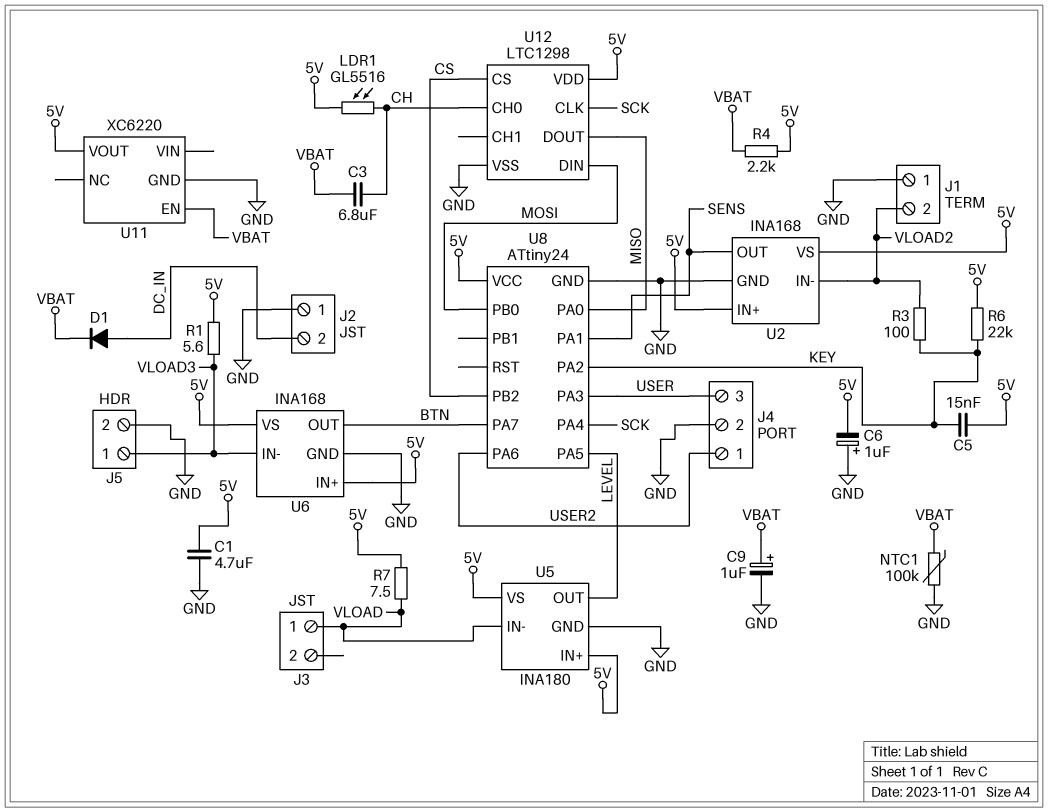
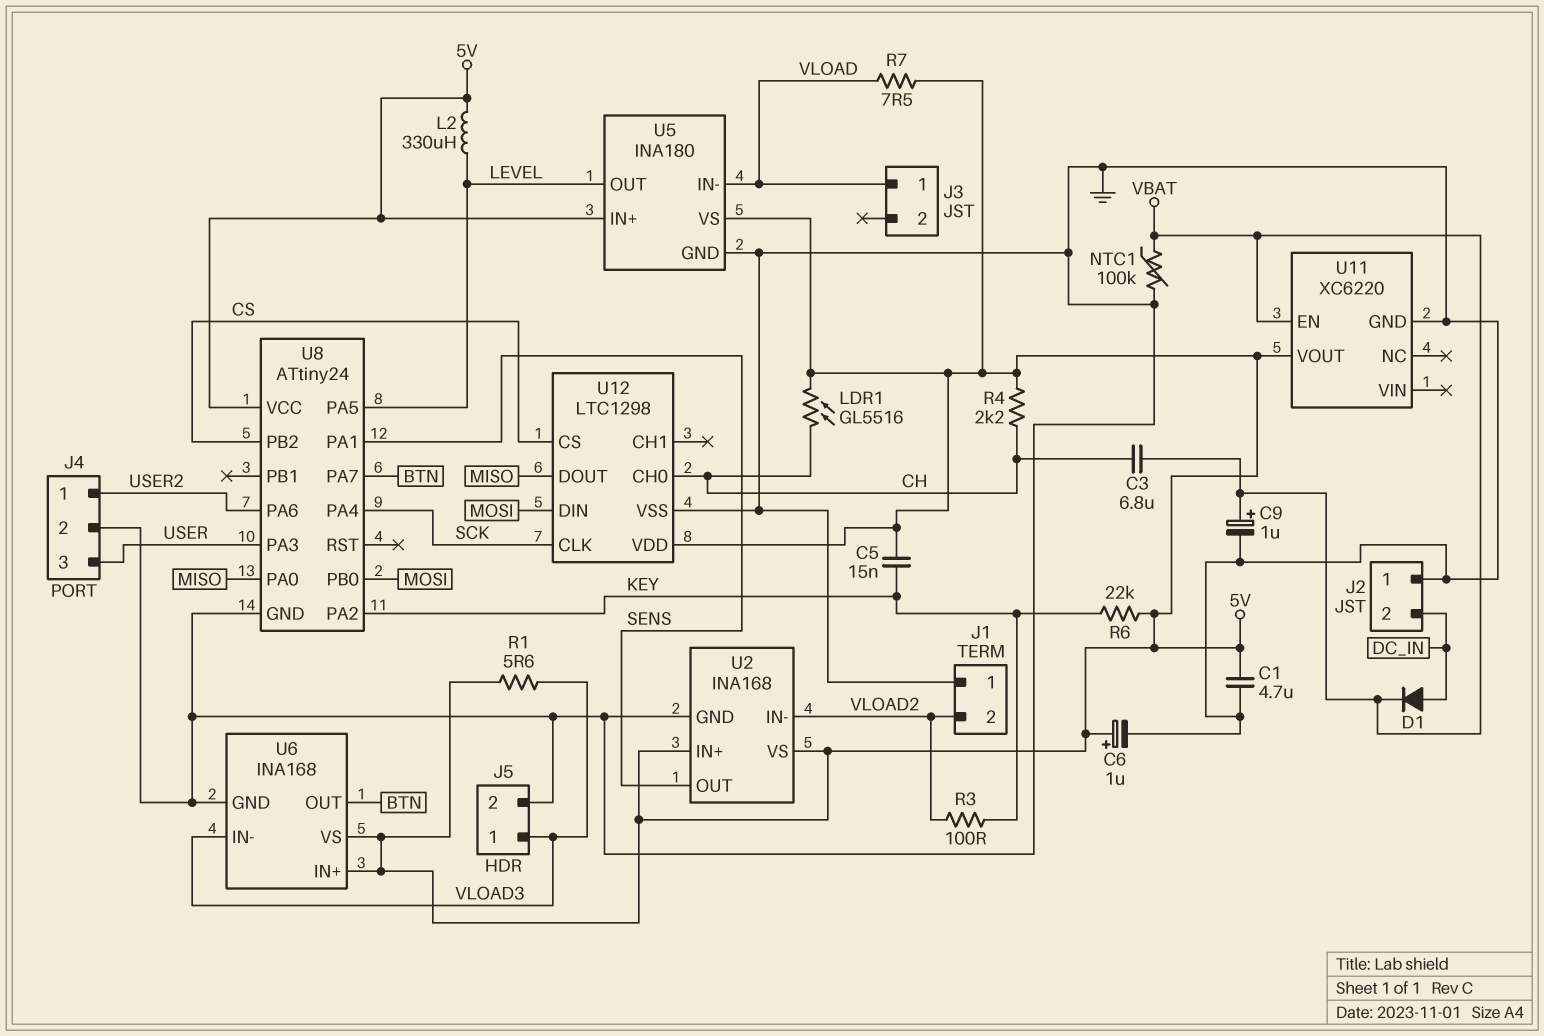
C6: 1uF (plus GND, minus 5V) -> 1uF (plus 5V, minus GND)
L2: none -> 330uH (5V, LEVEL)
R4: 2.2k (5V, VBAT) -> 2.2k (5V, CH)

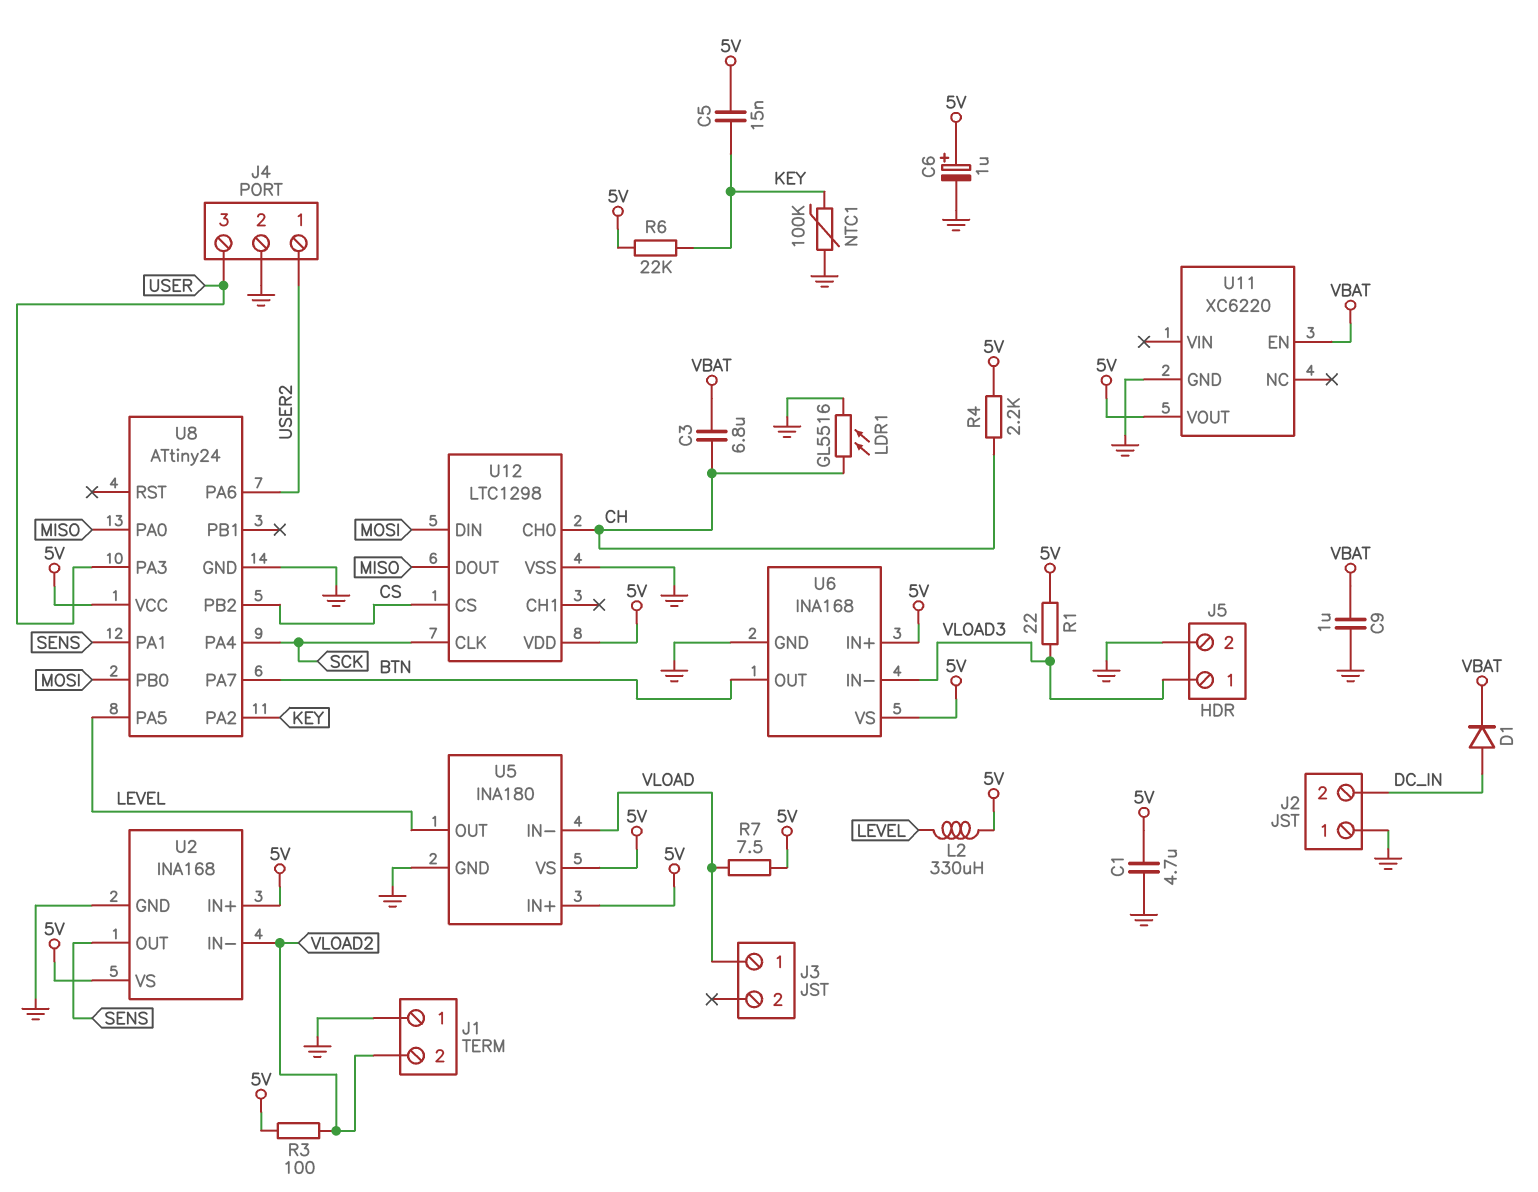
C9: 1uF (plus VBAT, minus GND) -> 1uF (GND, VBAT)
LDR1: GL5516 (5V, CH) -> GL5516 (CH, GND)
NTC1: 100k (GND, VBAT) -> 100k (GND, KEY)
R1: 5.6 (5V, VLOAD3) -> 22 (5V, VLOAD3)
R3: 100 (KEY, VLOAD2) -> 100 (5V, VLOAD2)

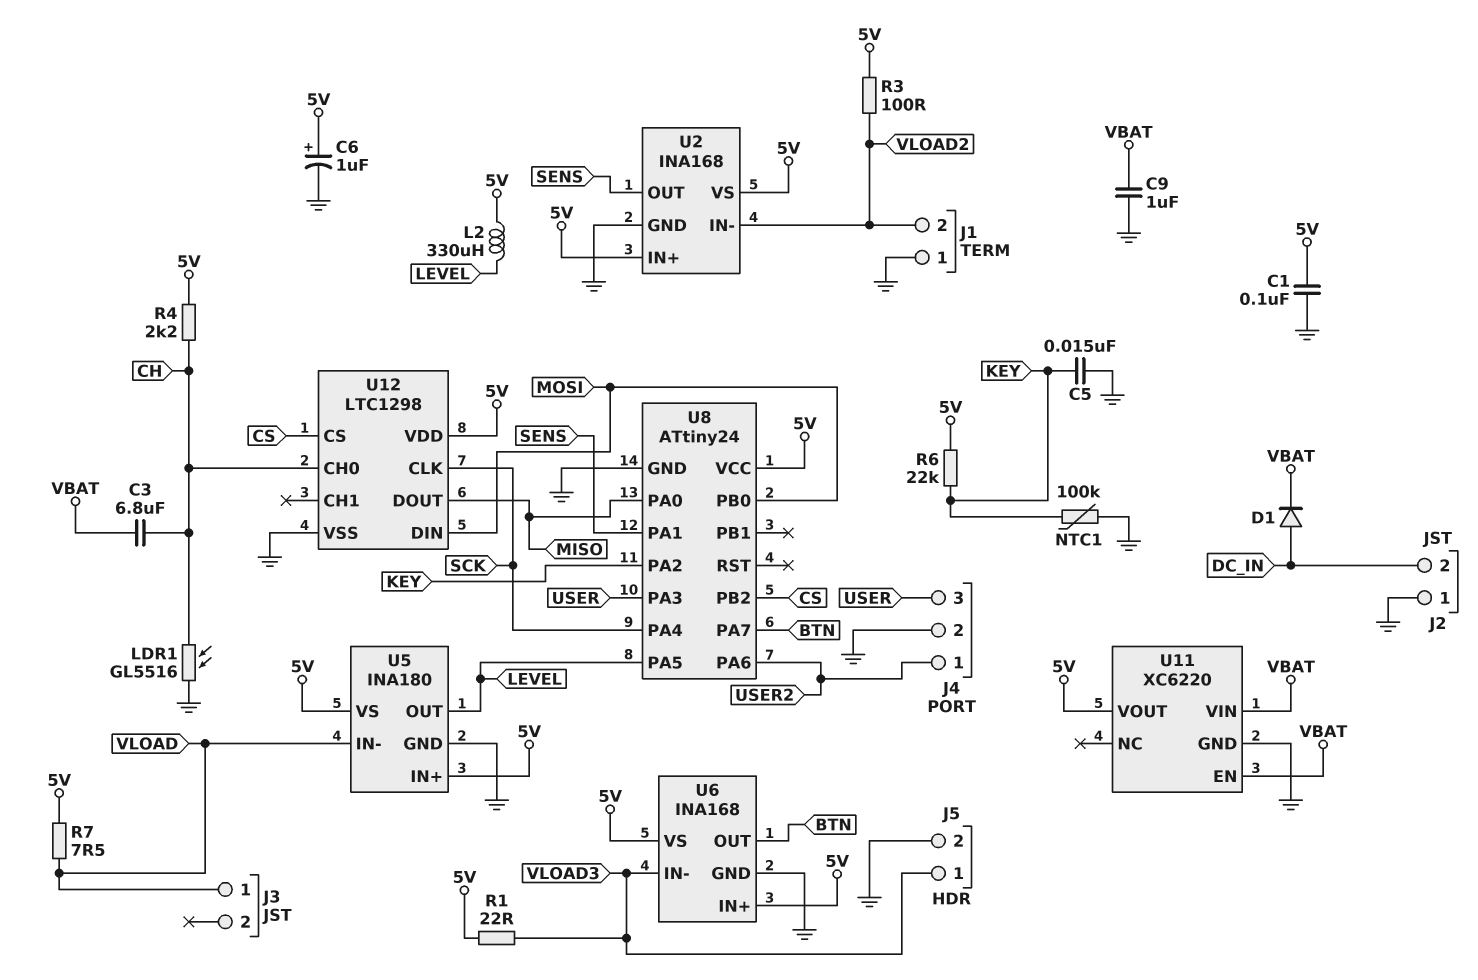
C1: 4.7uF (5V, GND) -> 100nF (5V, GND)
C5: 15nF (5V, KEY) -> 15nF (GND, KEY)
U11 pin VIN: none -> VBAT

